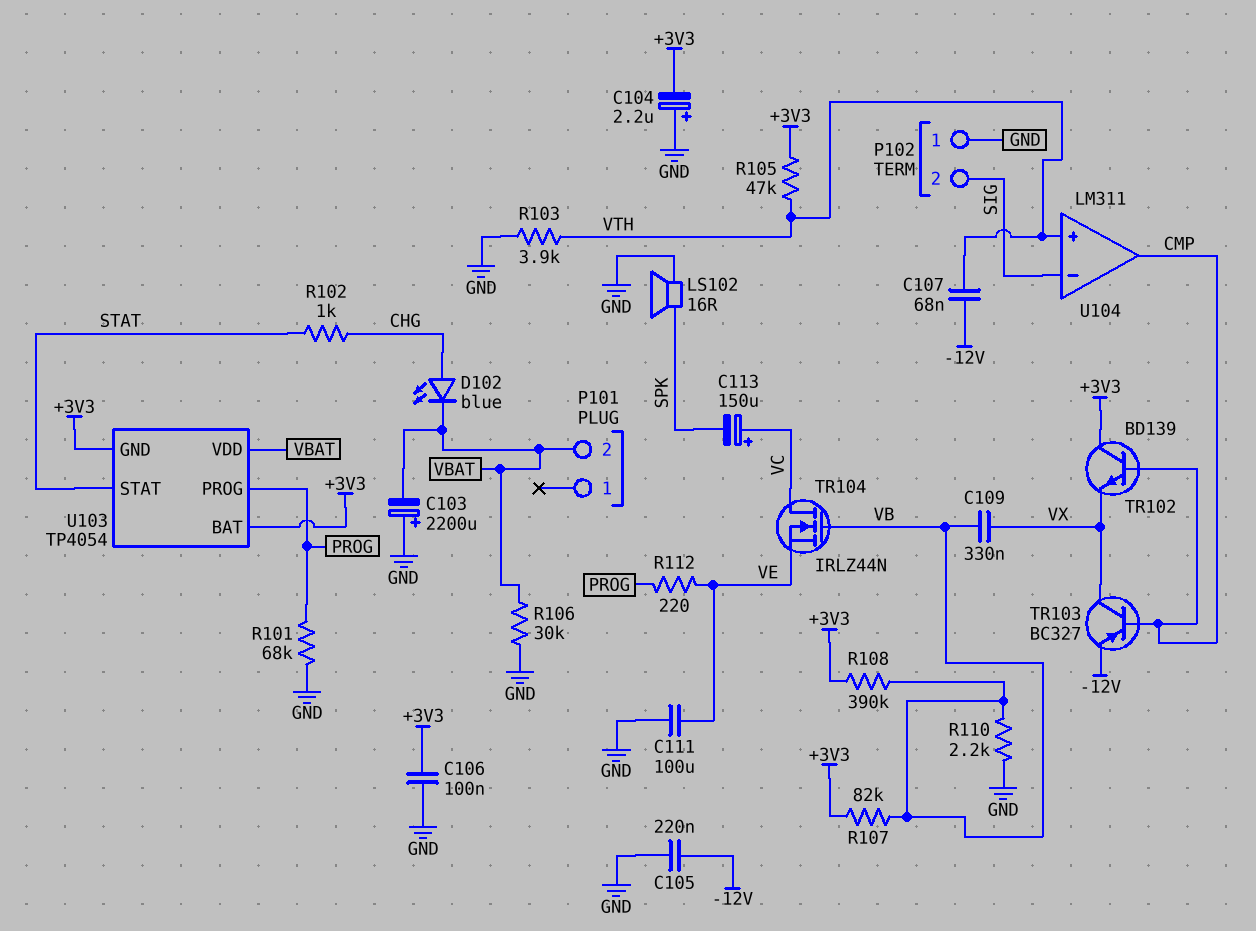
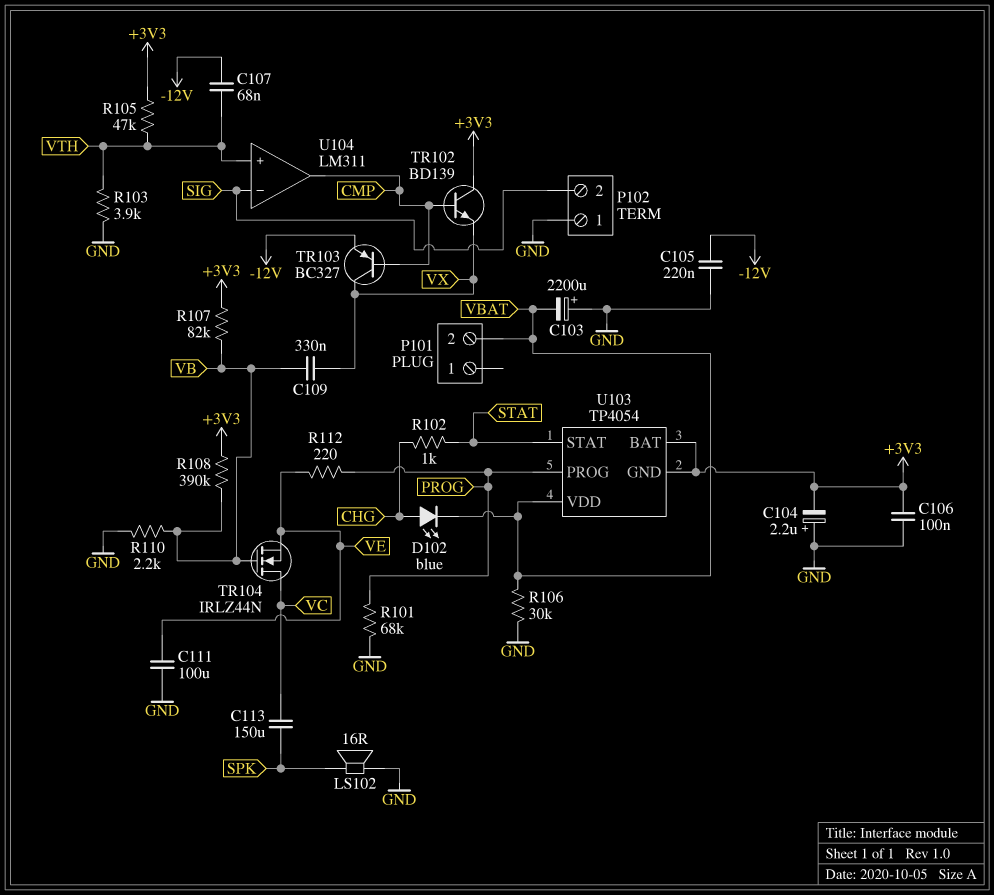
C113: 150uF (plus VC, minus SPK) -> 150uF (SPK, VC)

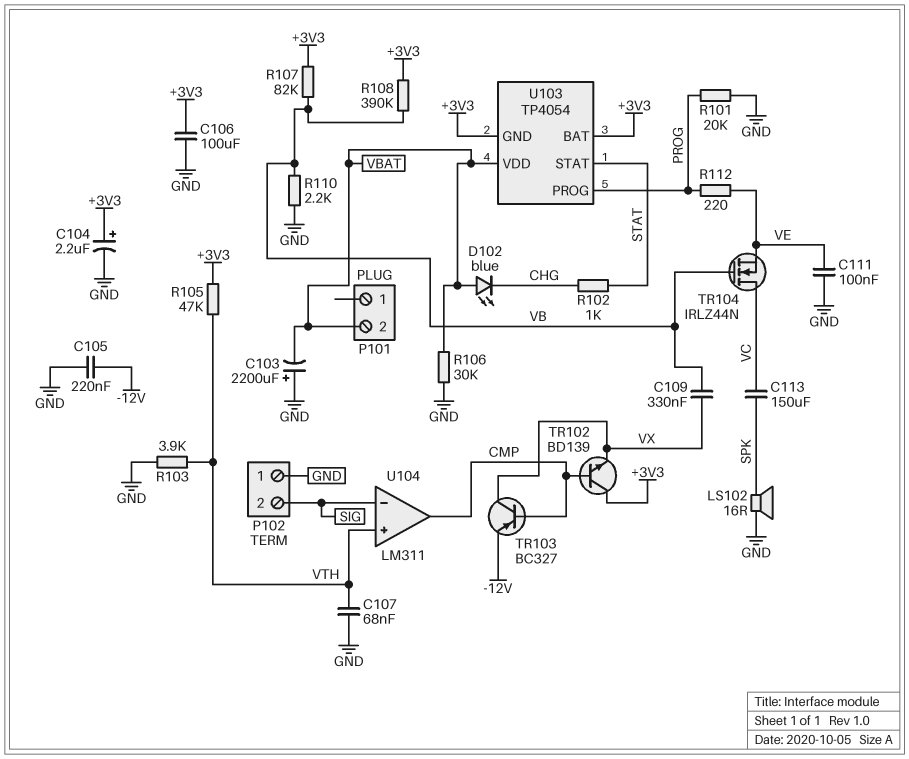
C104: 2.2uF (plus GND, minus +3V3) -> 2.2uF (plus +3V3, minus GND)
C106: 100nF (+3V3, GND) -> 100uF (+3V3, GND)
C107: 68nF (-12V, VTH) -> 68nF (GND, VTH)
C111: 100uF (GND, VE) -> 100nF (GND, VE)
D102: LED blue (A CHG, K VBAT) -> LED blue (A VBAT, K CHG)
R101: 68k (GND, PROG) -> 20k (GND, PROG)

